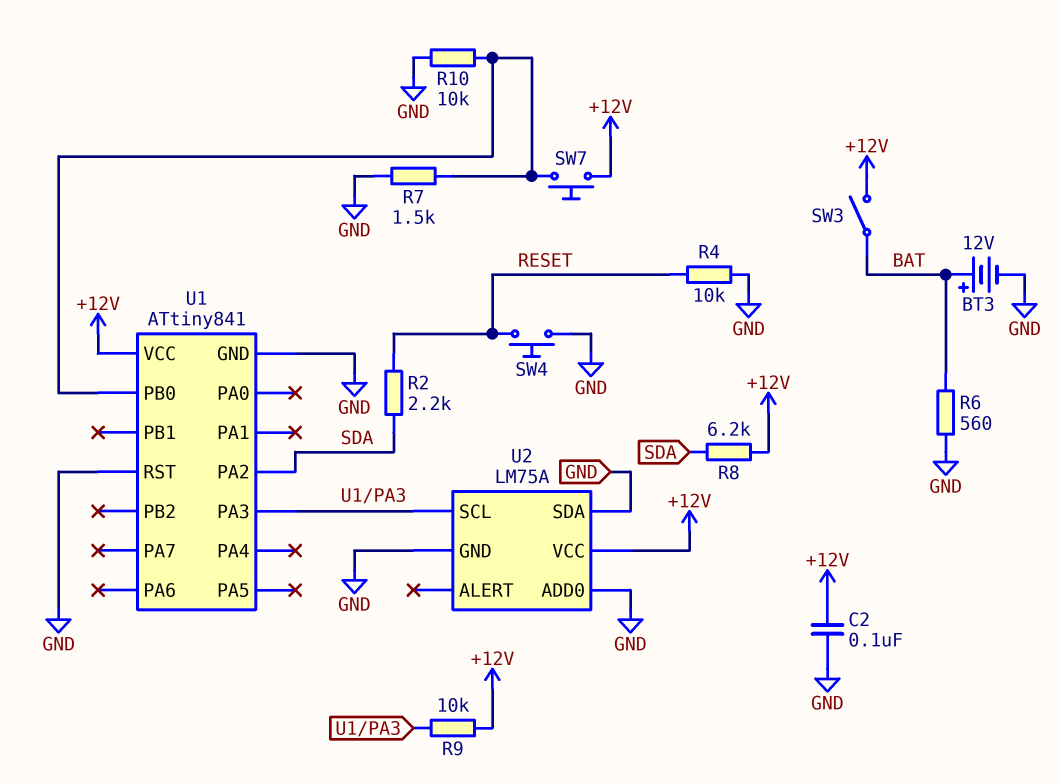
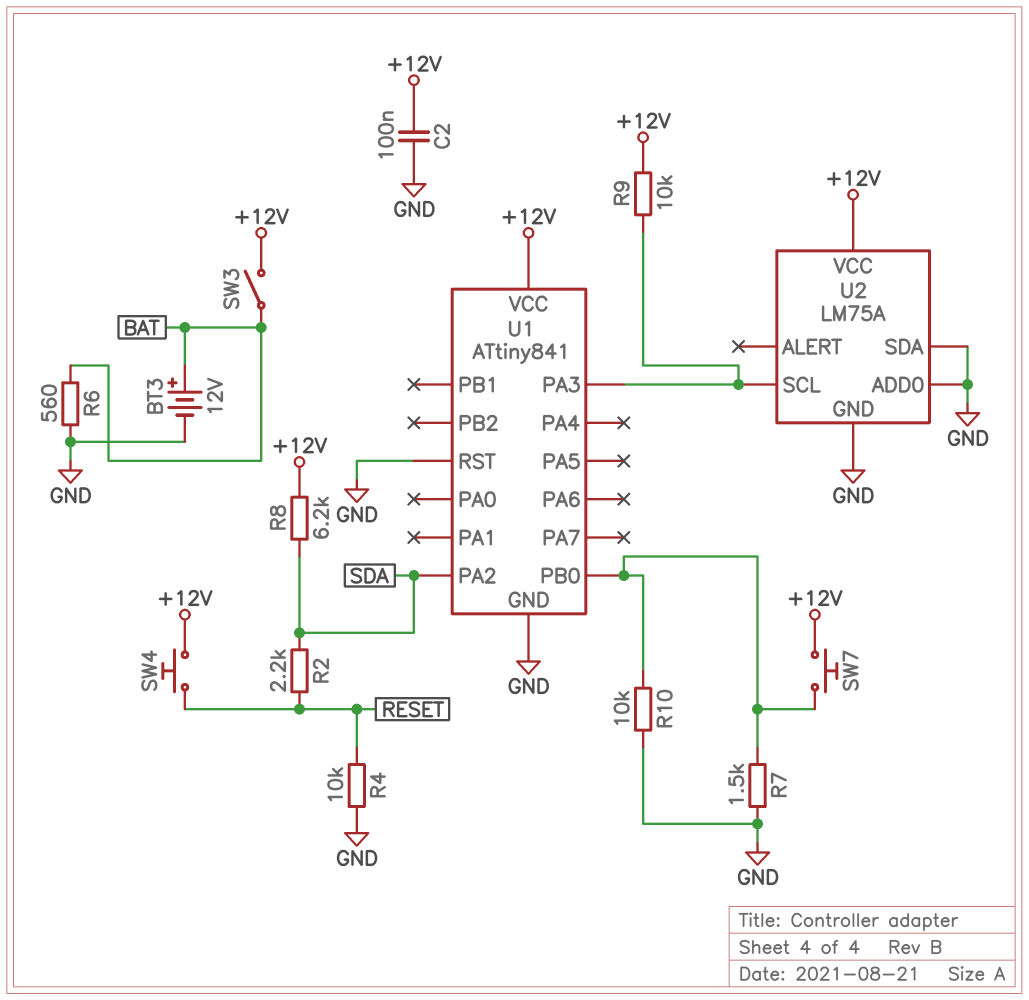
SW4: button (GND, RESET) -> button (+12V, RESET)

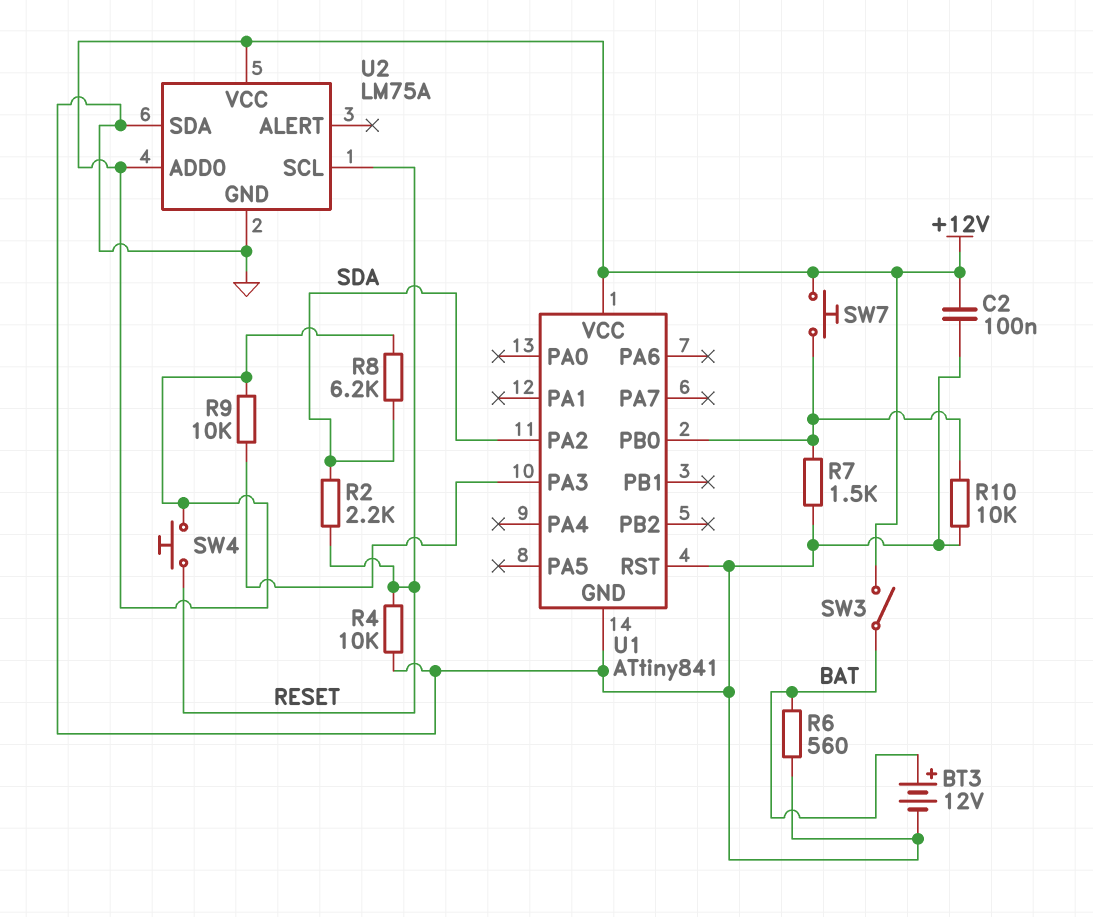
U2 pin ADD0: GND -> +12V
U2 pin SCL: U1/PA3 -> RESET

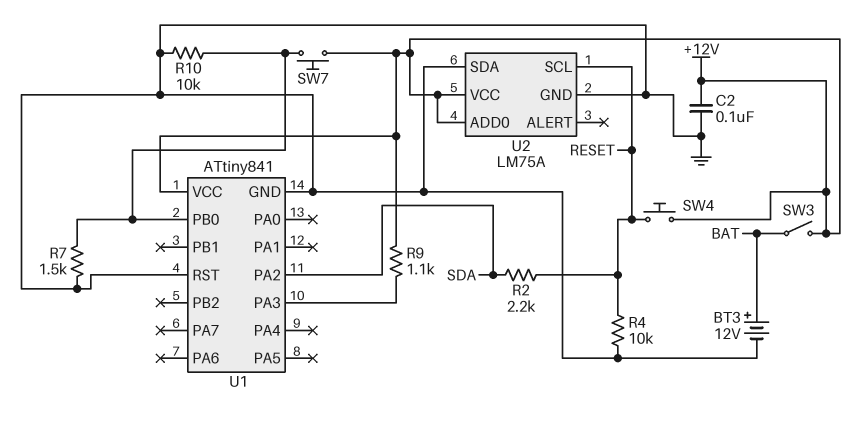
R6: 560 (BAT, GND) -> none
R8: 6.2k (+12V, SDA) -> none
R9: 10k (+12V, U1/PA3) -> 1.1k (+12V, U1/PA3)

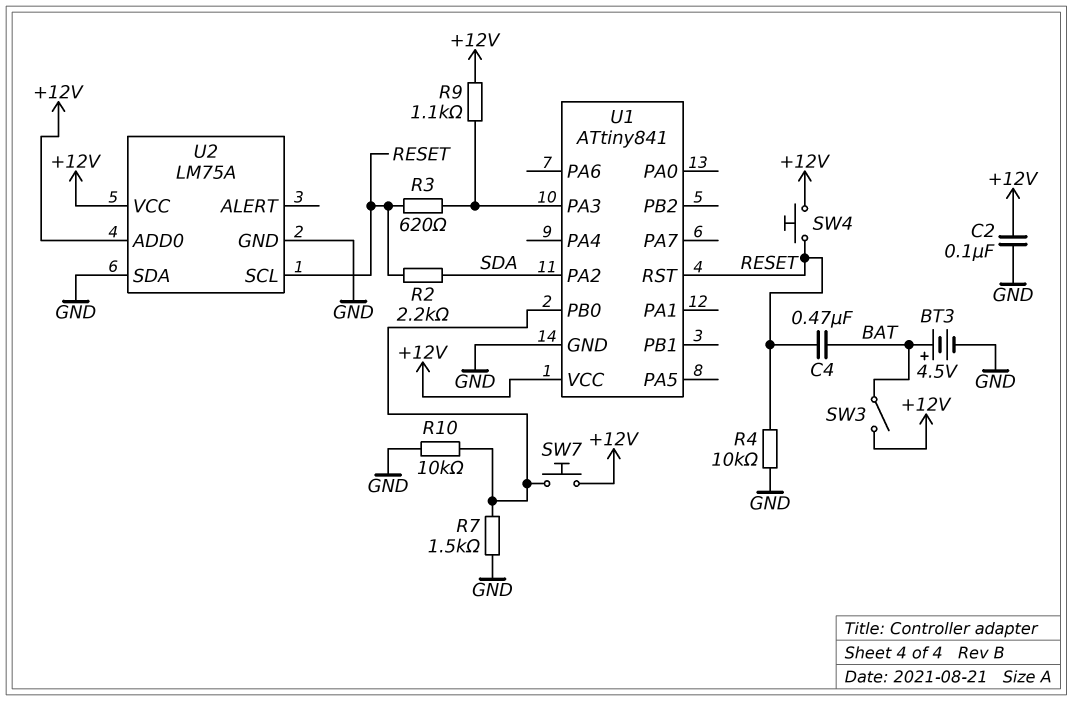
BT3: 12V (plus BAT, minus GND) -> 4.5V (plus BAT, minus GND)
C4: none -> 470nF (BAT, RESET)
R3: none -> 620 (RESET, U1/PA3)
U1 pin RST: GND -> RESET

